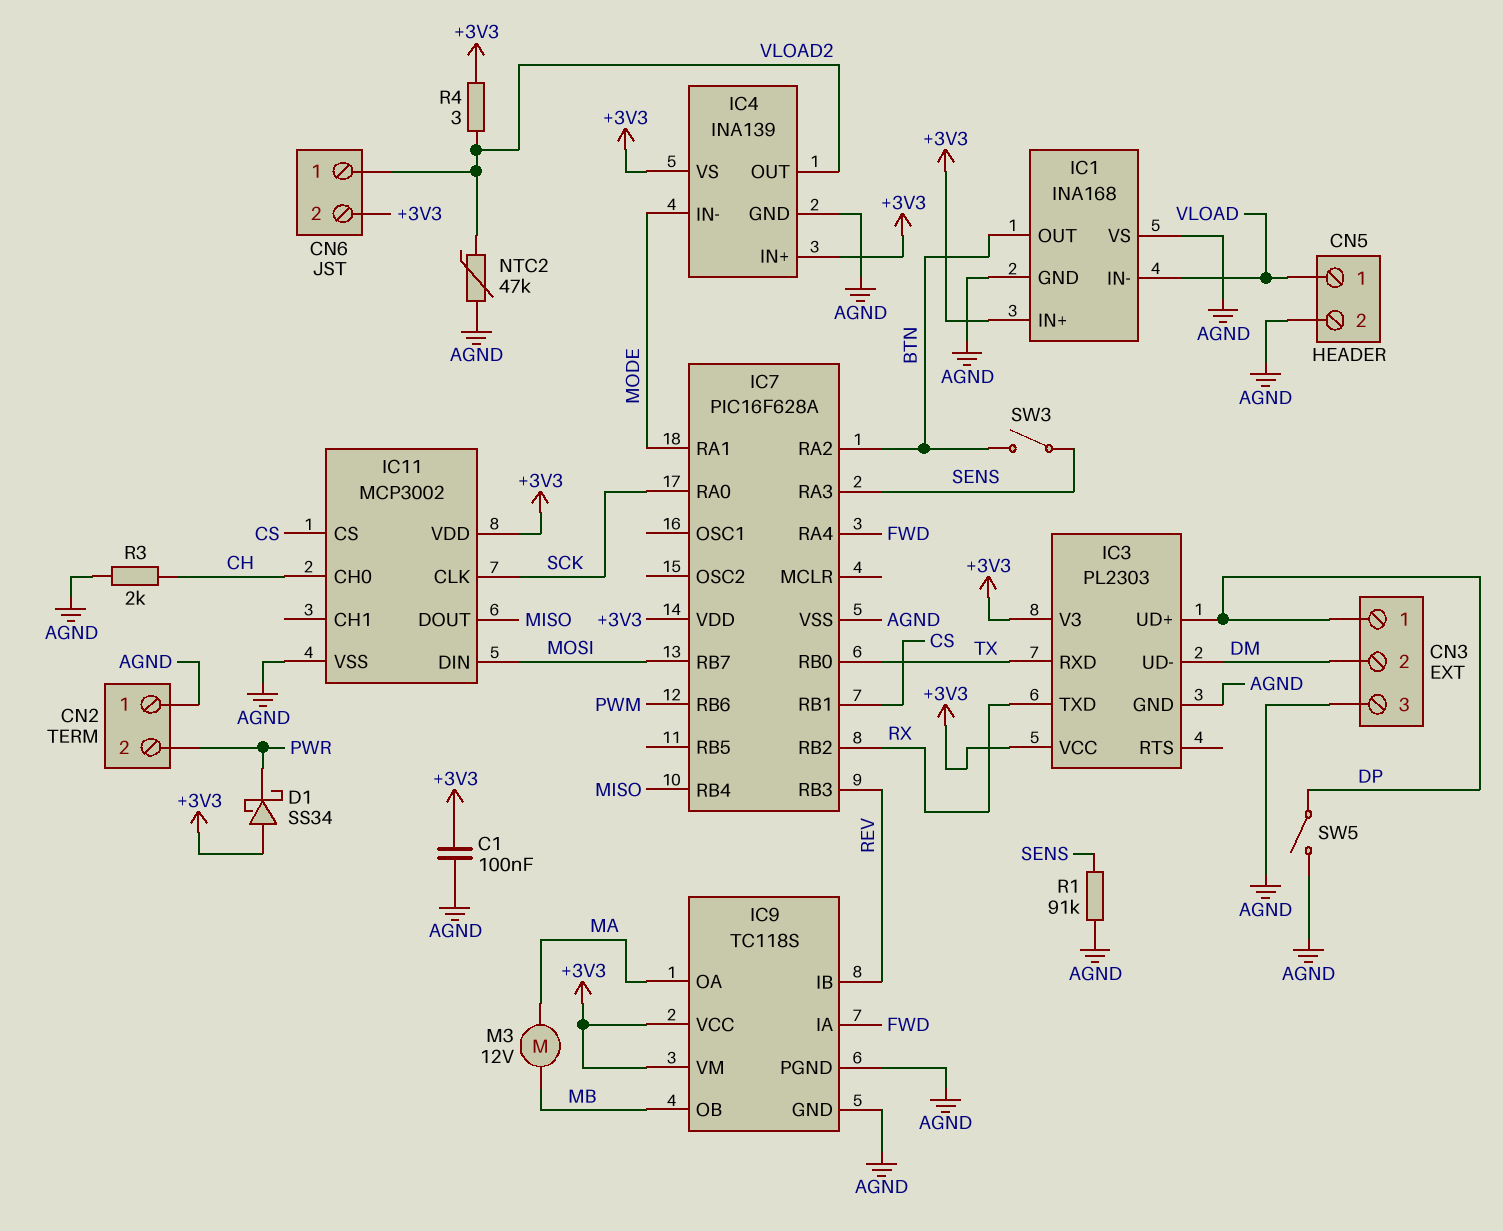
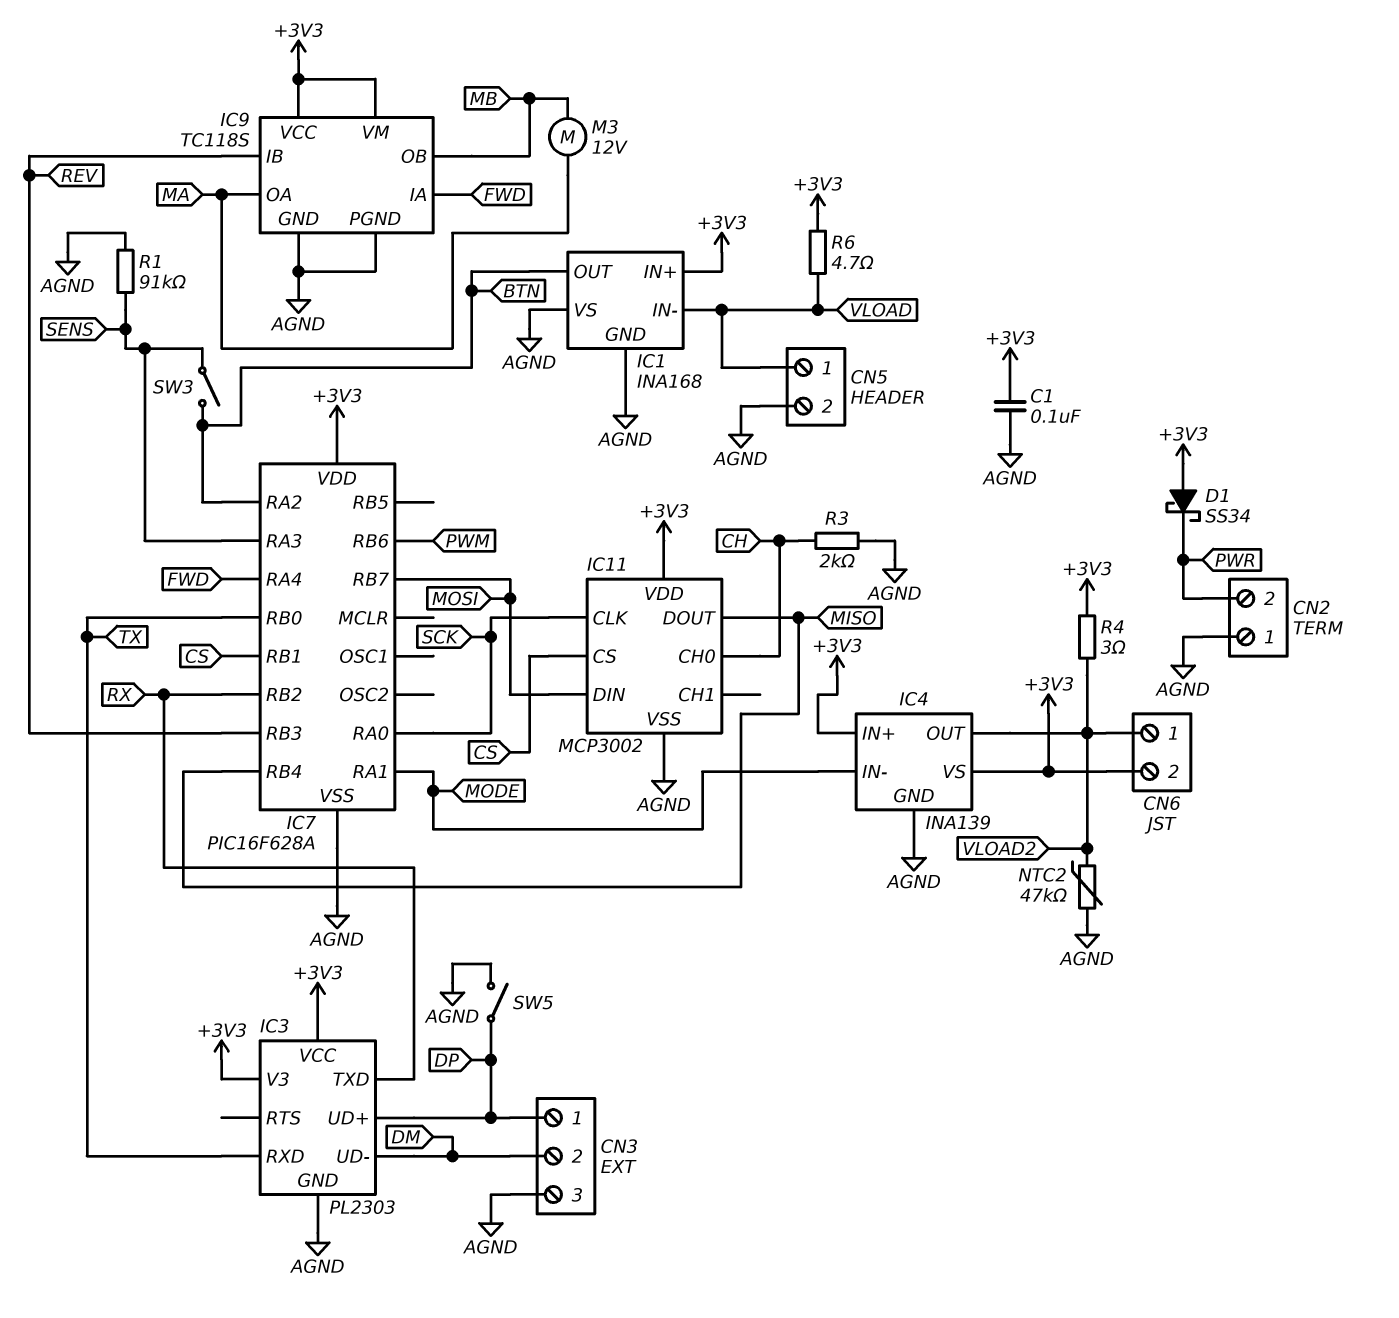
R6: none -> 4.7 (+3V3, VLOAD)

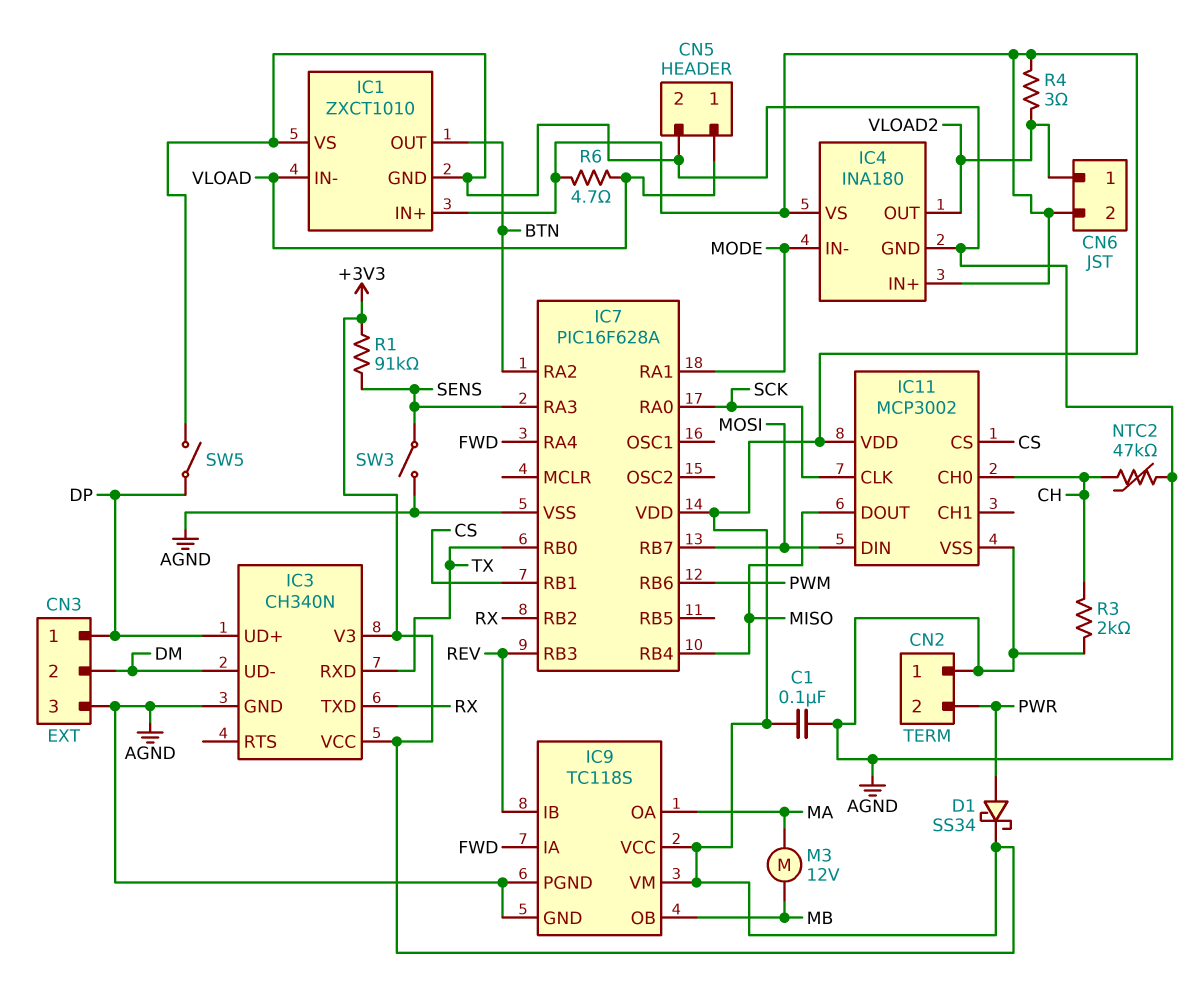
D1: schottky SS34 (A +3V3, K PWR) -> schottky SS34 (A PWR, K +3V3)
IC1: INA168 -> ZXCT1010
IC3: PL2303 -> CH340N
IC4: INA139 -> INA180
NTC2: 47k (AGND, VLOAD2) -> 47k (AGND, CH)
R1: 91k (AGND, SENS) -> 91k (+3V3, SENS)
SW3: switch (BTN, SENS) -> switch (AGND, SENS)

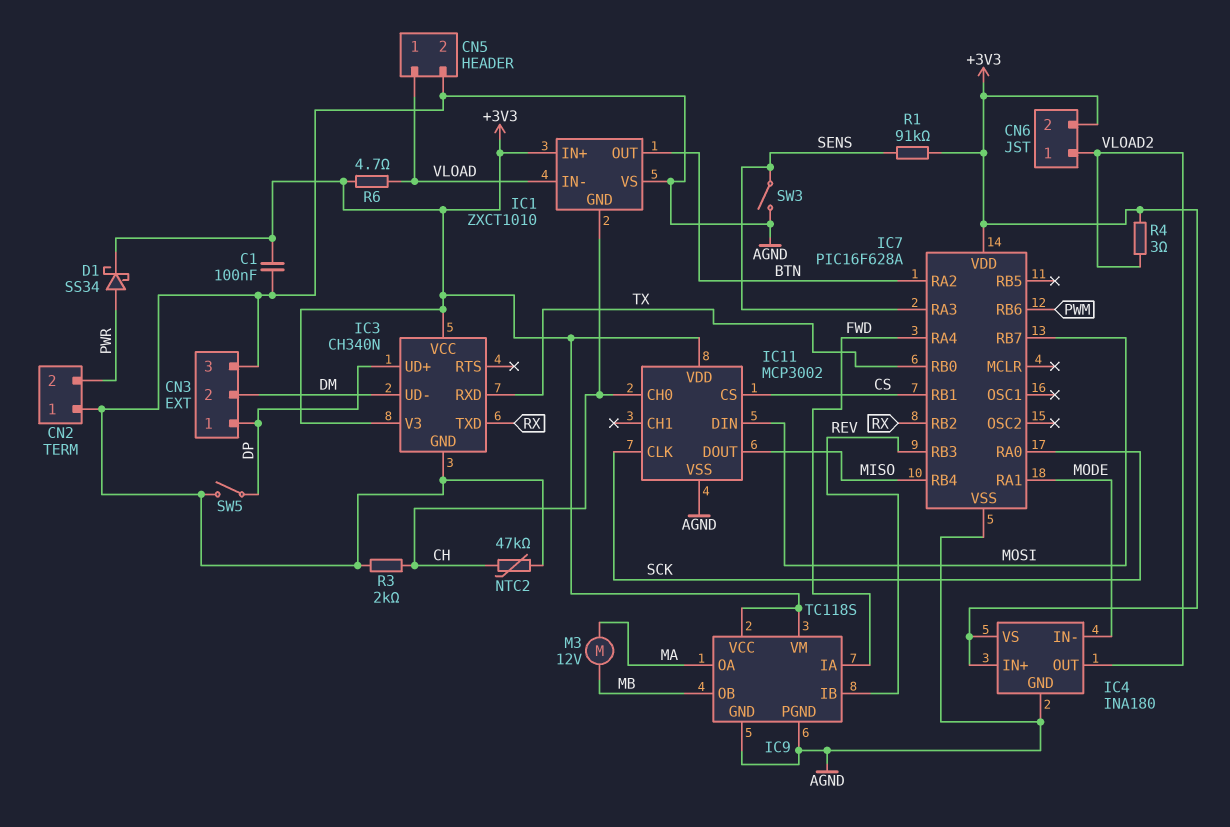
IC1 pin GND: AGND -> CH

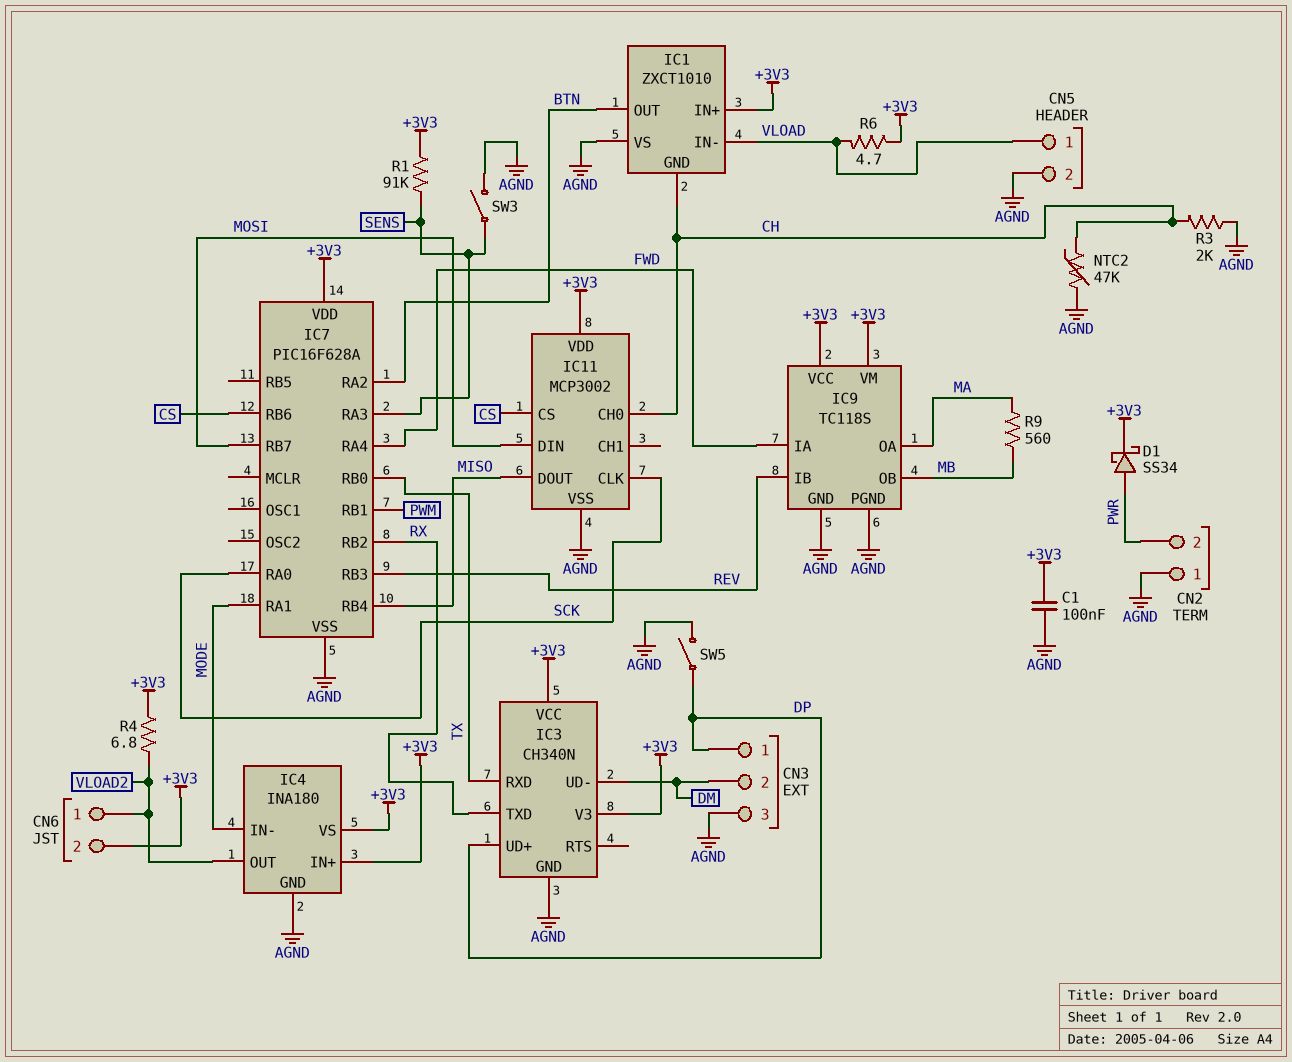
IC7 pin RB1: CS -> PWM
IC7 pin RB6: PWM -> CS
M3: motor 12V (MA, MB) -> none
R4: 3 (+3V3, VLOAD2) -> 6.8 (+3V3, VLOAD2)
R9: none -> 560 (MA, MB)

